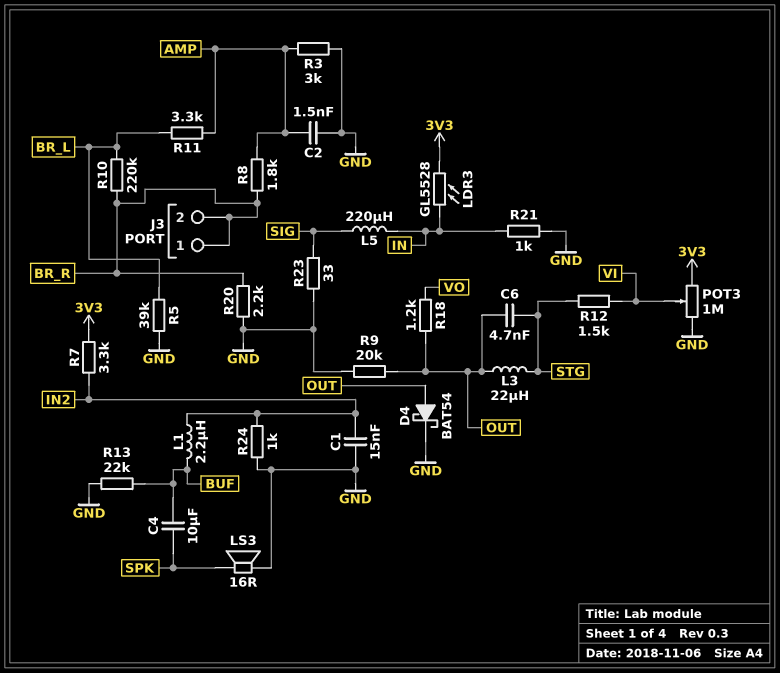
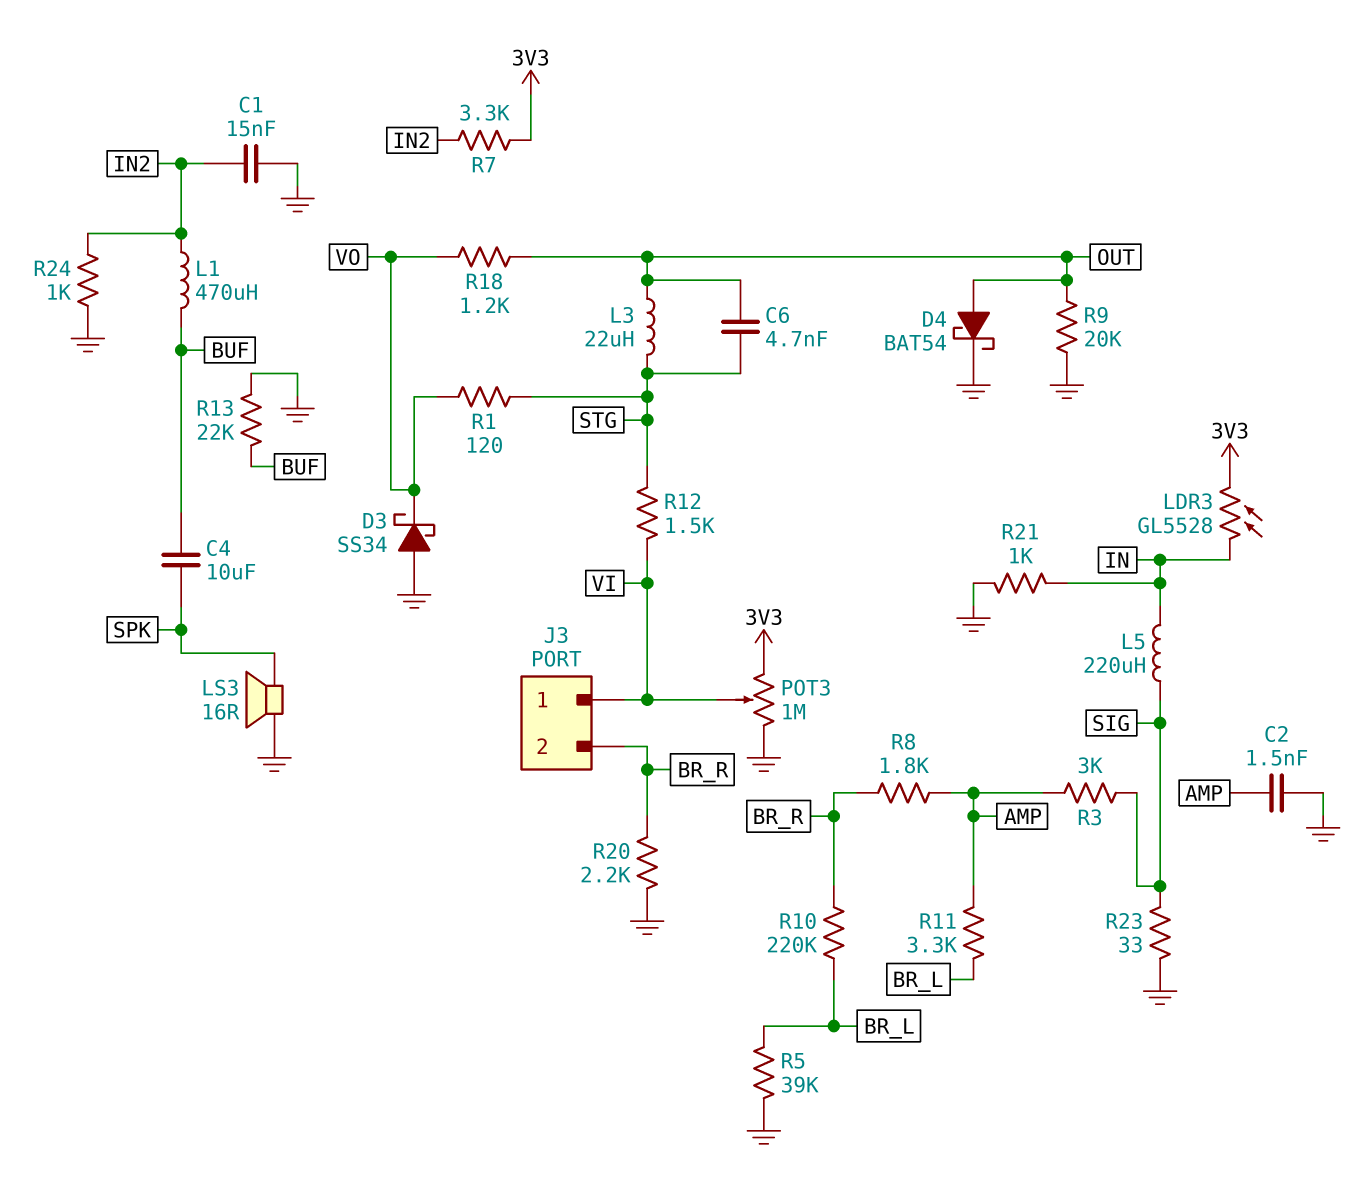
D3: none -> schottky SS34 (A GND, K VO)
J3 pin 1: BR_R -> VI
L1: 2.2uH (BUF, IN2) -> 470uH (BUF, IN2)
R1: none -> 120 (STG, VO)
R3: 3k (AMP, GND) -> 3k (AMP, SIG)

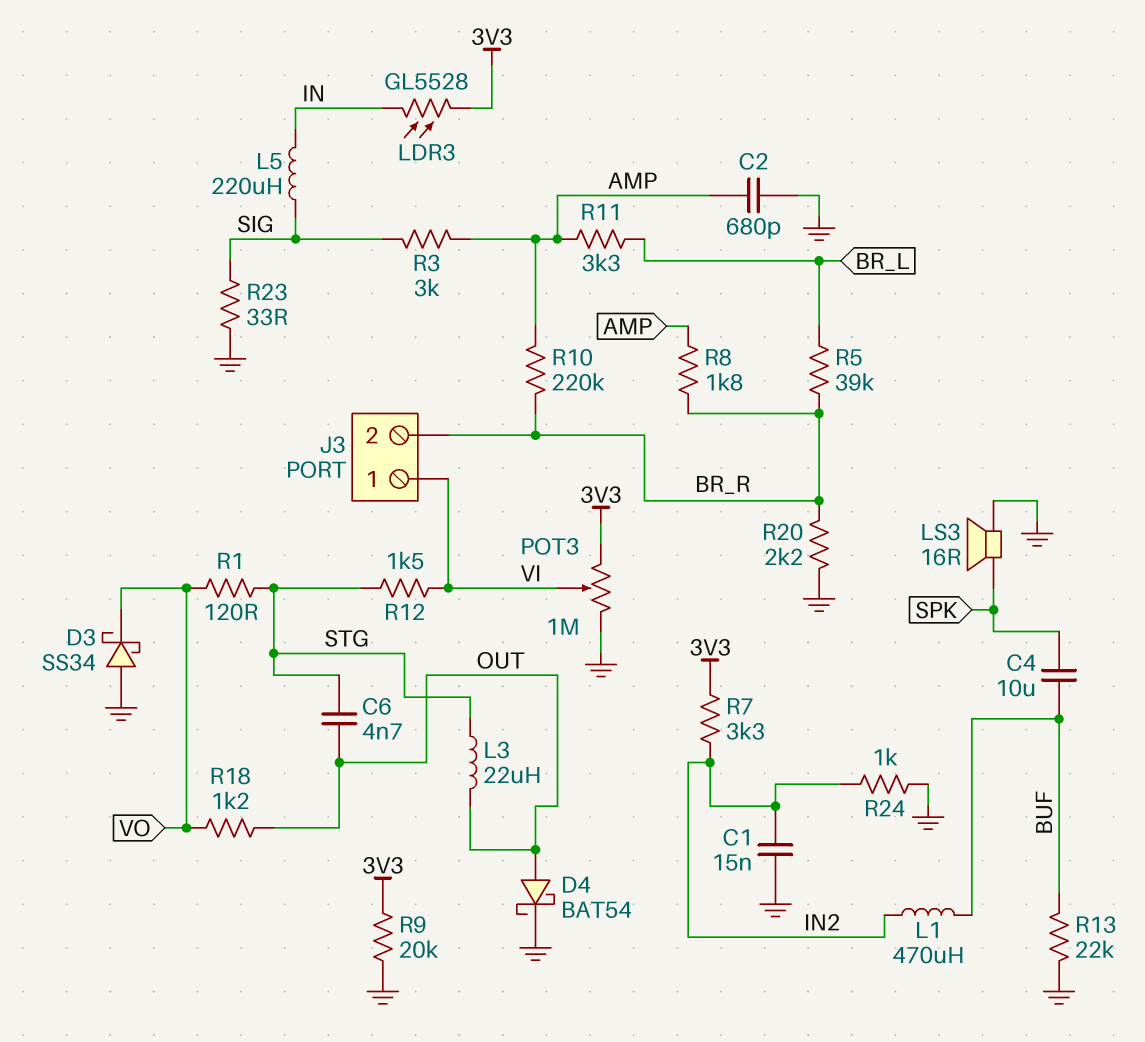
C2: 1.5nF (AMP, GND) -> 680pF (AMP, GND)
R5: 39k (BR_L, GND) -> 39k (BR_L, BR_R)
R9: 20k (GND, OUT) -> 20k (3V3, GND)
R10: 220k (BR_L, BR_R) -> 220k (AMP, BR_R)
R21: 1k (GND, IN) -> none

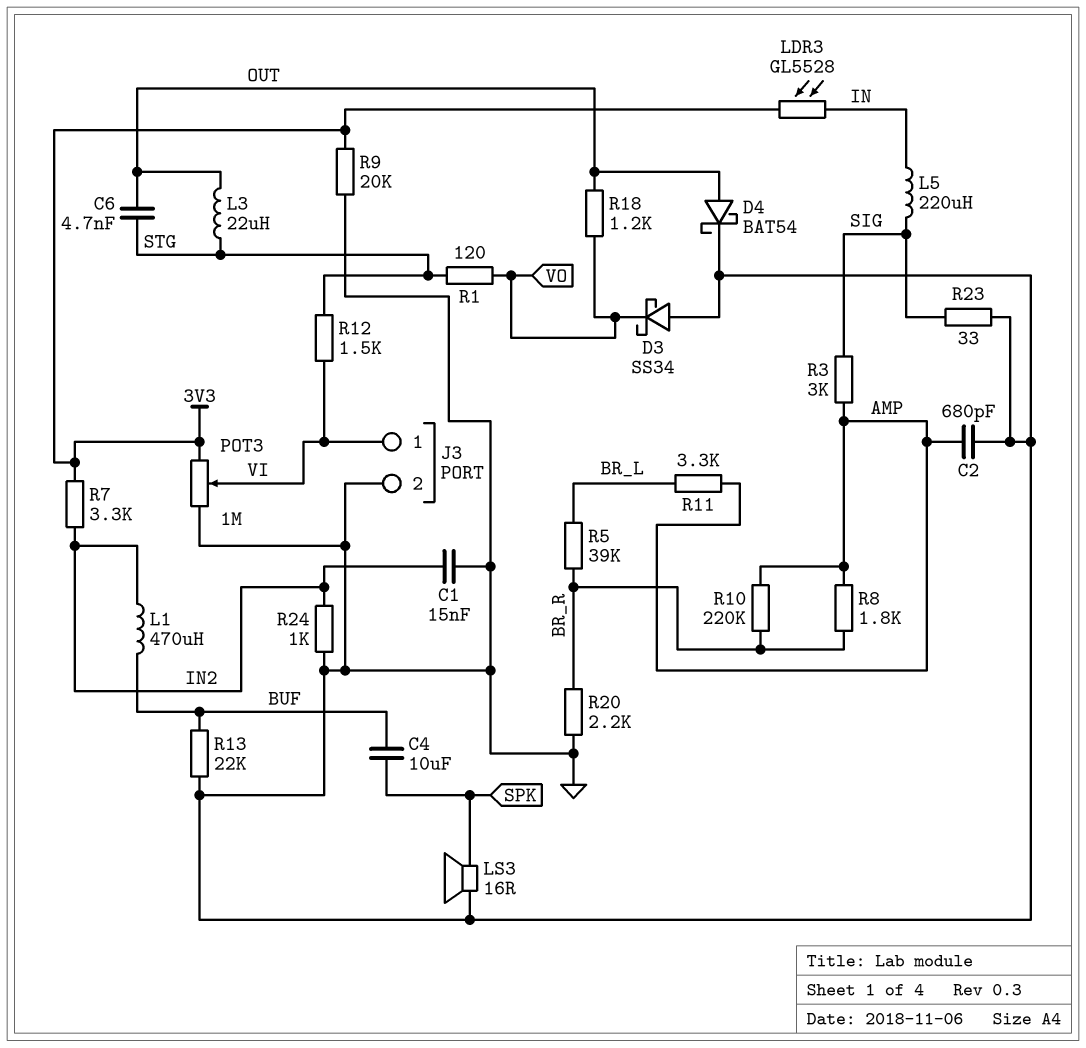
J3 pin 2: BR_R -> GND

